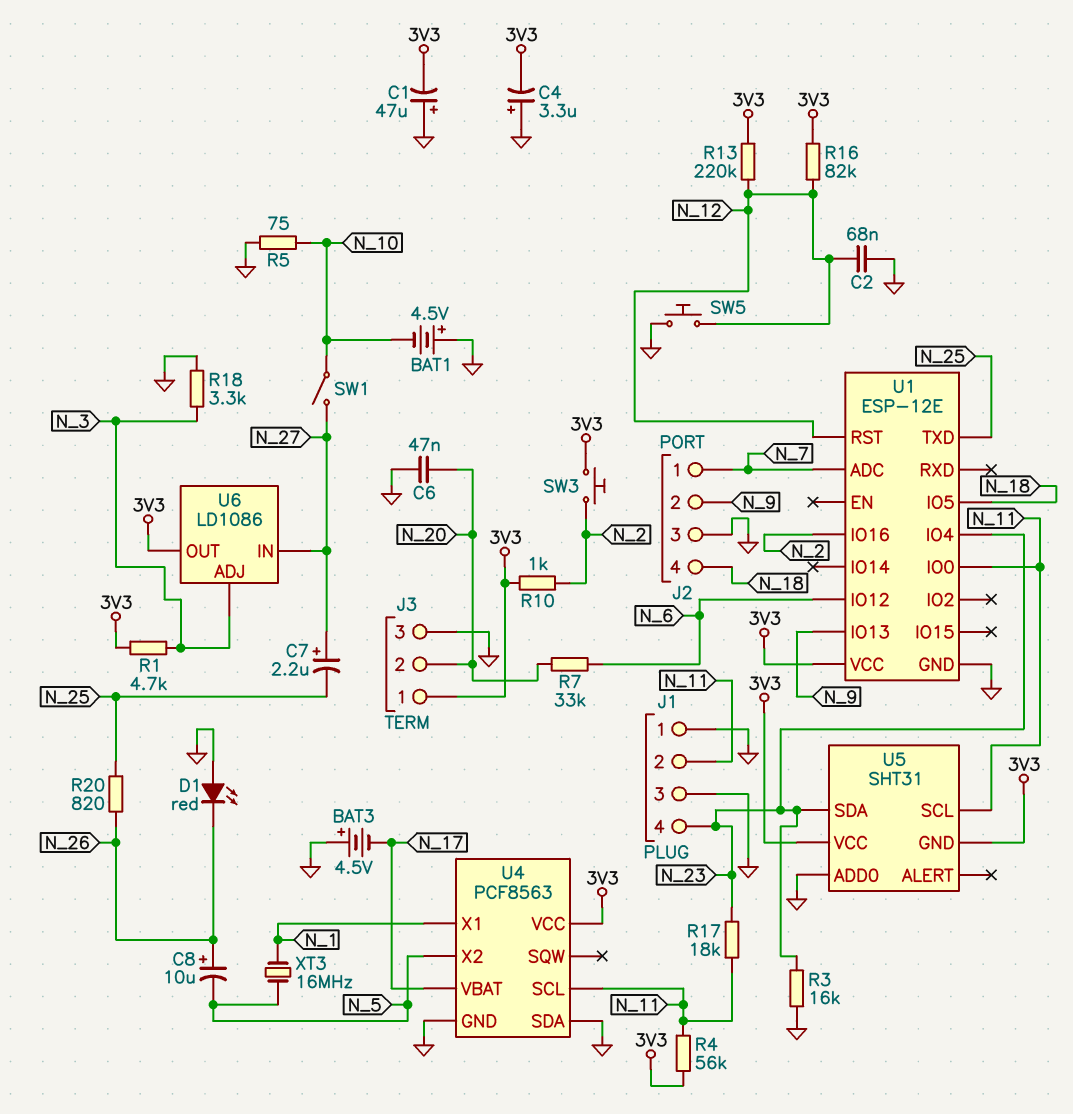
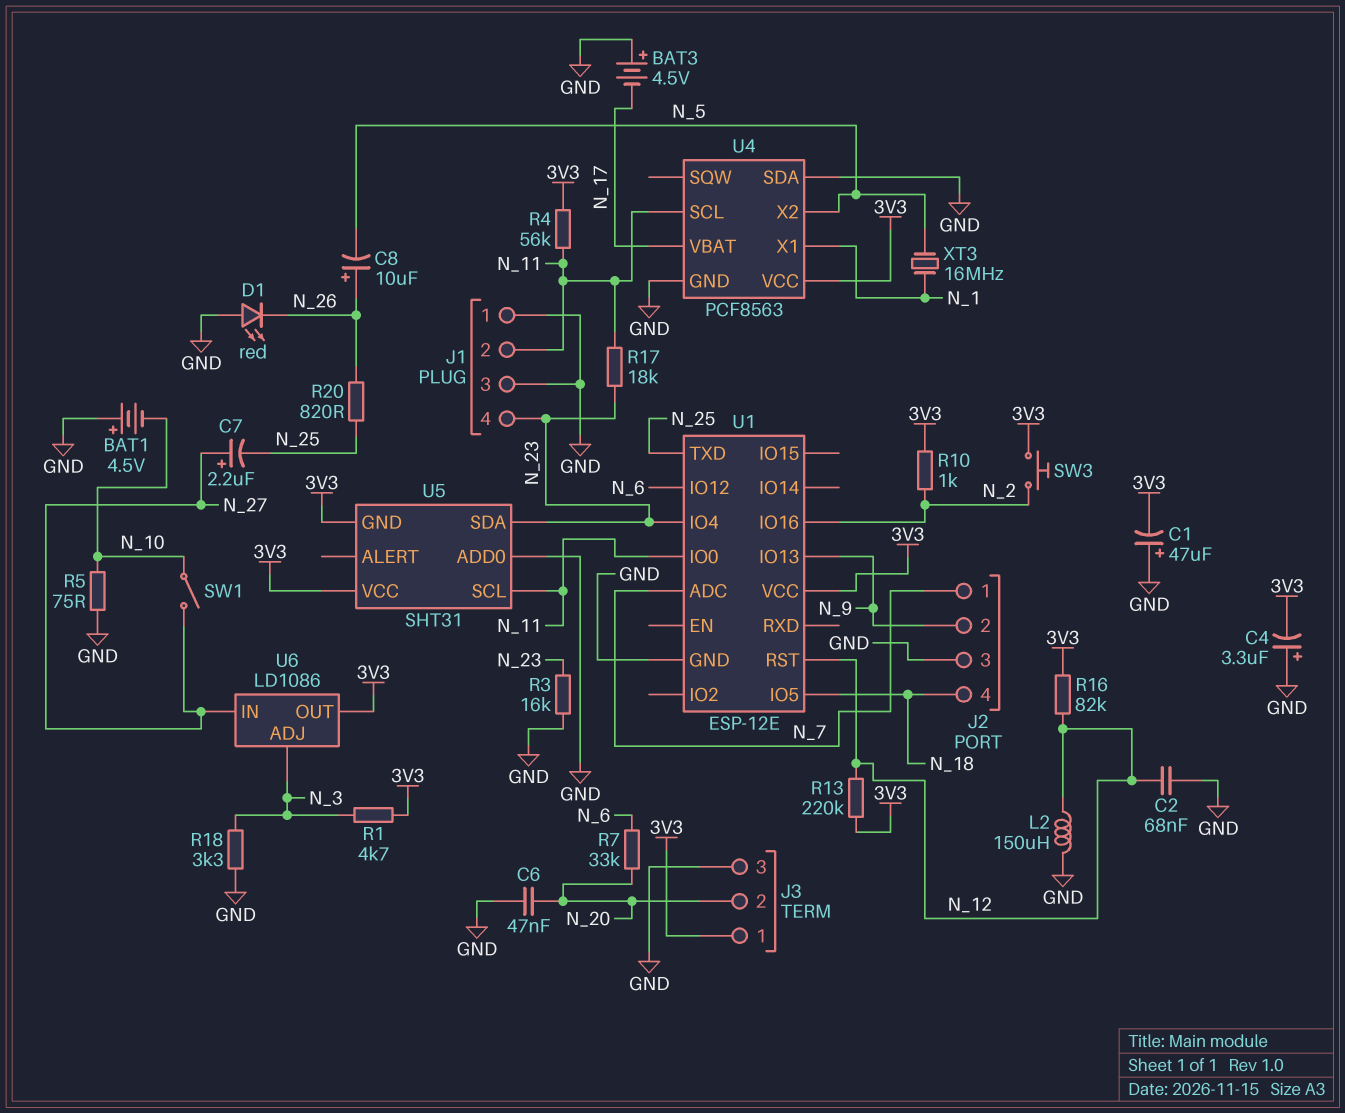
L2: none -> 150uH (GND, N_12)
SW5: button (GND, N_12) -> none

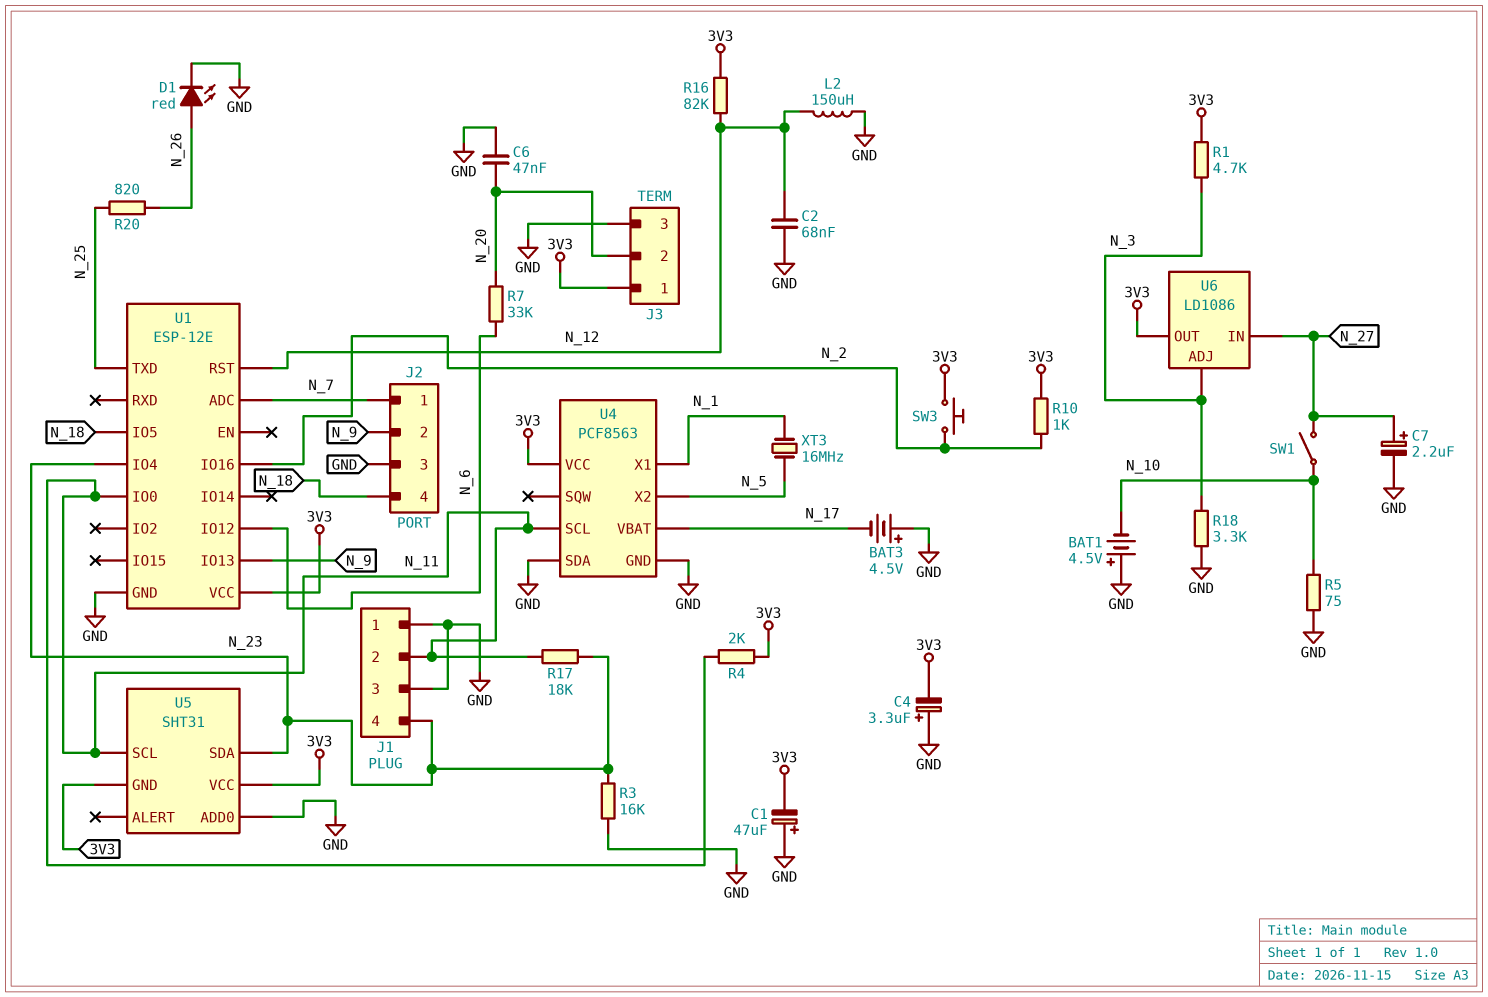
C7: 2.2uF (plus N_27, minus N_25) -> 2.2uF (plus N_27, minus GND)
C8: 10uF (plus N_26, minus N_5) -> none
D1: LED red (A GND, K N_26) -> LED red (A N_26, K GND)
R4: 56k (3V3, N_11) -> 2k (3V3, N_11)
R13: 220k (3V3, N_12) -> none

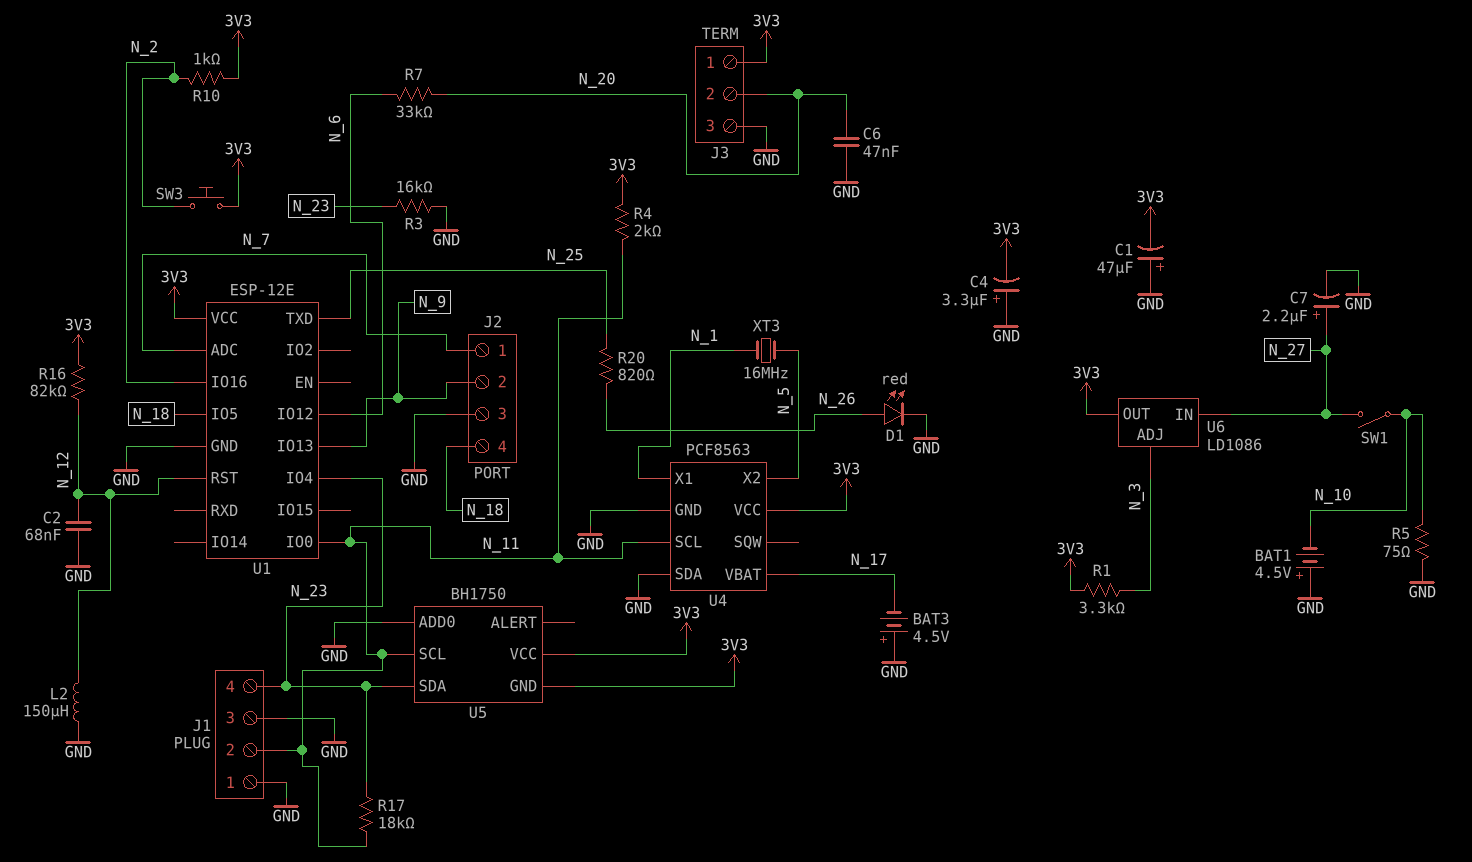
R1: 4.7k (3V3, N_3) -> 3.3k (3V3, N_3)
R18: 3.3k (GND, N_3) -> none
U5: SHT31 -> BH1750

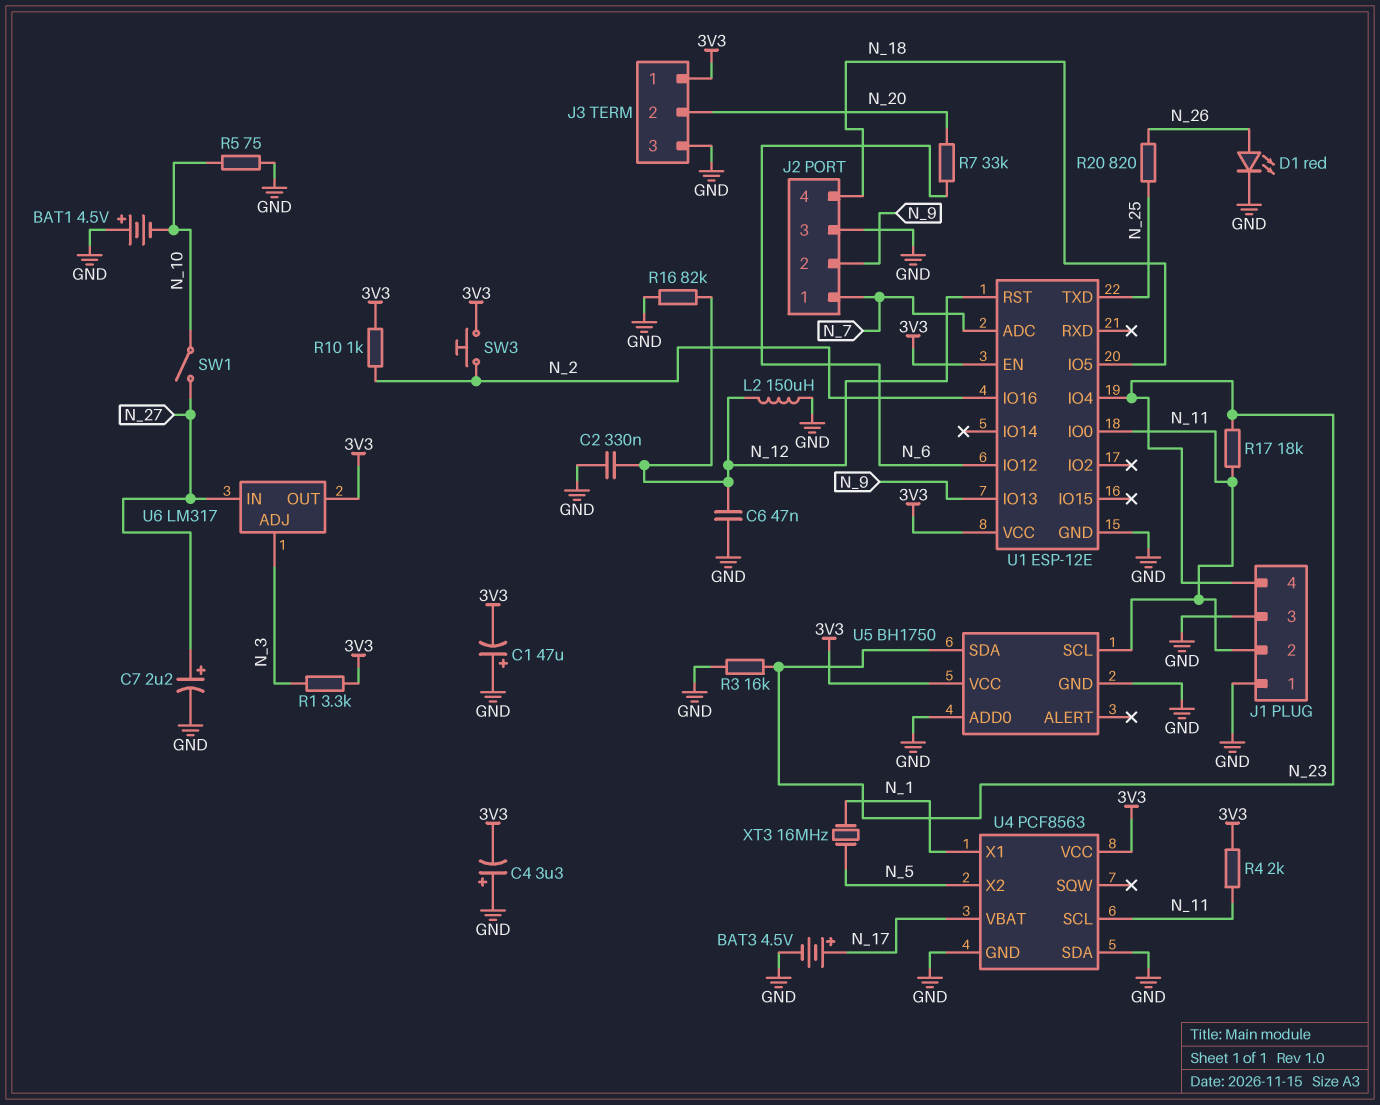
BAT3: 4.5V (plus GND, minus N_17) -> 4.5V (plus N_17, minus GND)
C2: 68nF (GND, N_12) -> 330nF (GND, N_12)
C6: 47nF (GND, N_20) -> 47nF (GND, N_12)
R16: 82k (3V3, N_12) -> 82k (GND, N_12)
U1 pin EN: none -> 3V3
U5 pin GND: 3V3 -> GND
U6: LD1086 -> LM317

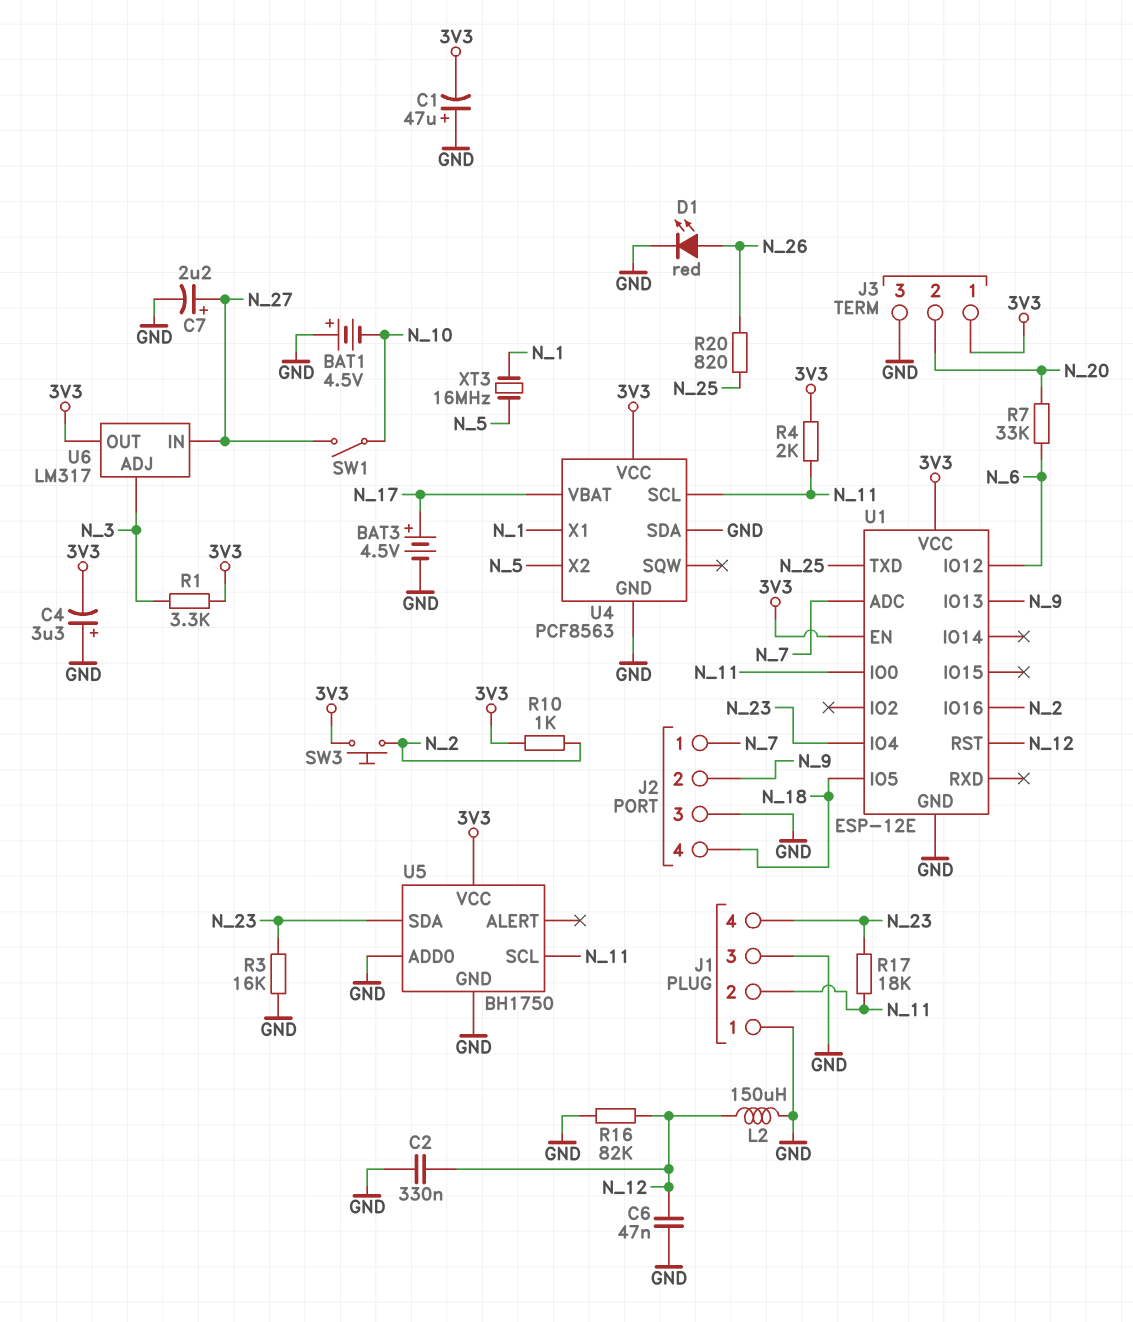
R5: 75 (GND, N_10) -> none

